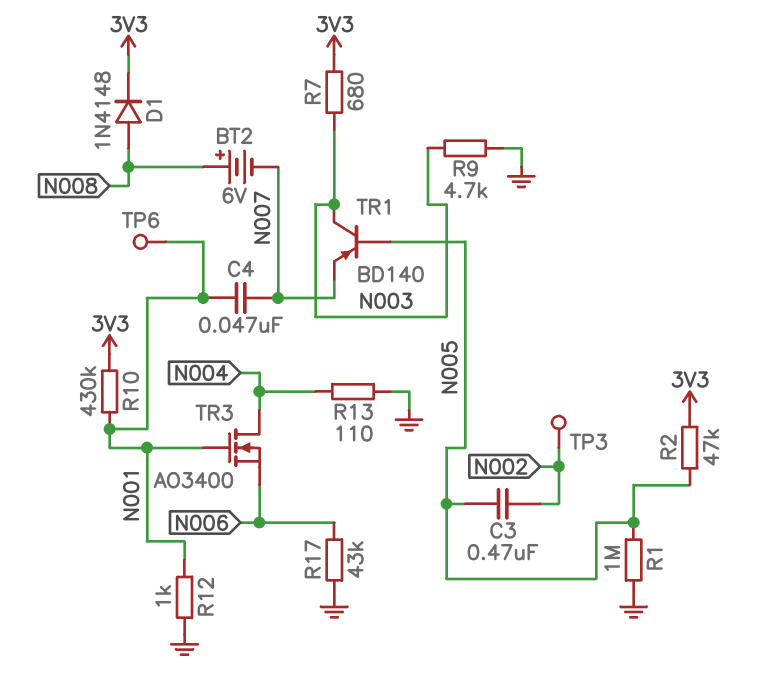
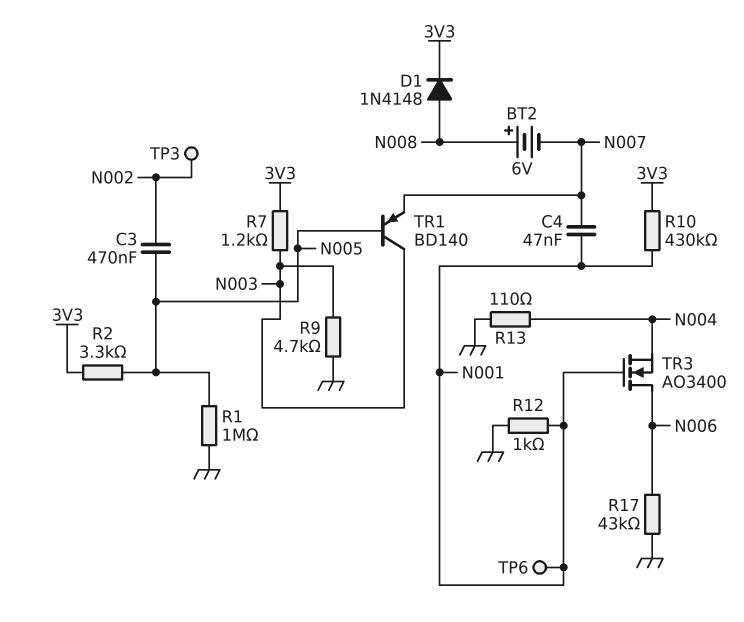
R2: 47k (3V3, N005) -> 3.3k (3V3, N005)
R7: 680 (3V3, N003) -> 1.2k (3V3, N003)
TR3: NMOS AO3400 (G N001, D N004, S N006) -> NMOS AO3400 (G N001, D N006, S N004)

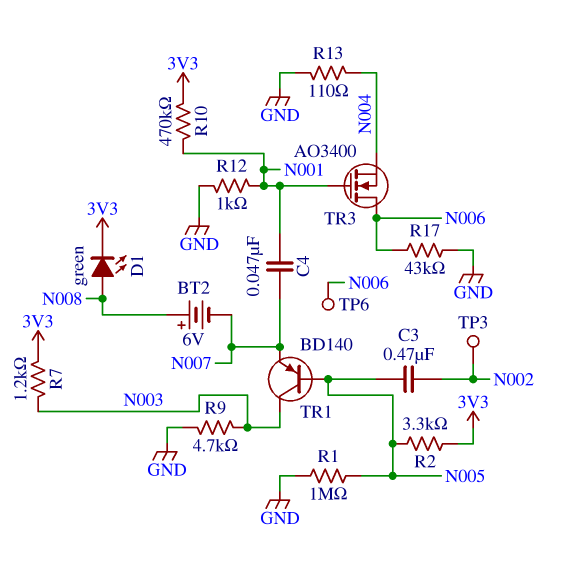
D1: diode 1N4148 (A N008, K 3V3) -> LED green (A N008, K 3V3)
R10: 430k (3V3, N001) -> 470k (3V3, N001)
TP6: test point (N001) -> test point (N006)

